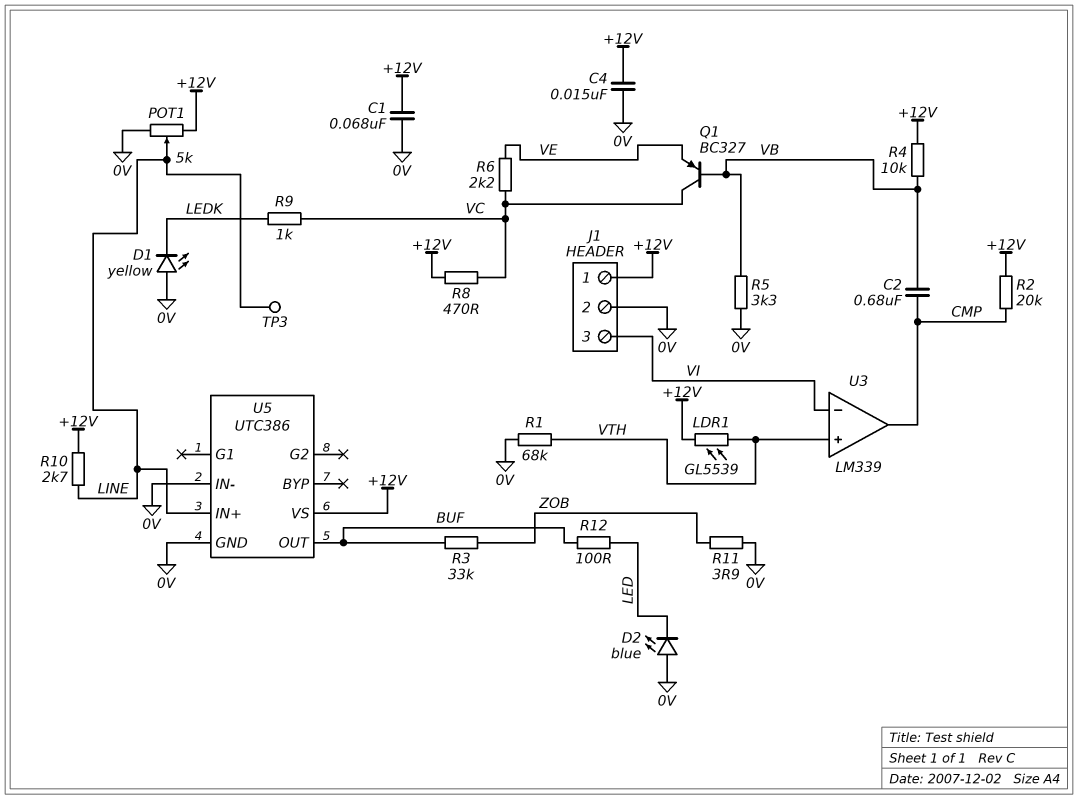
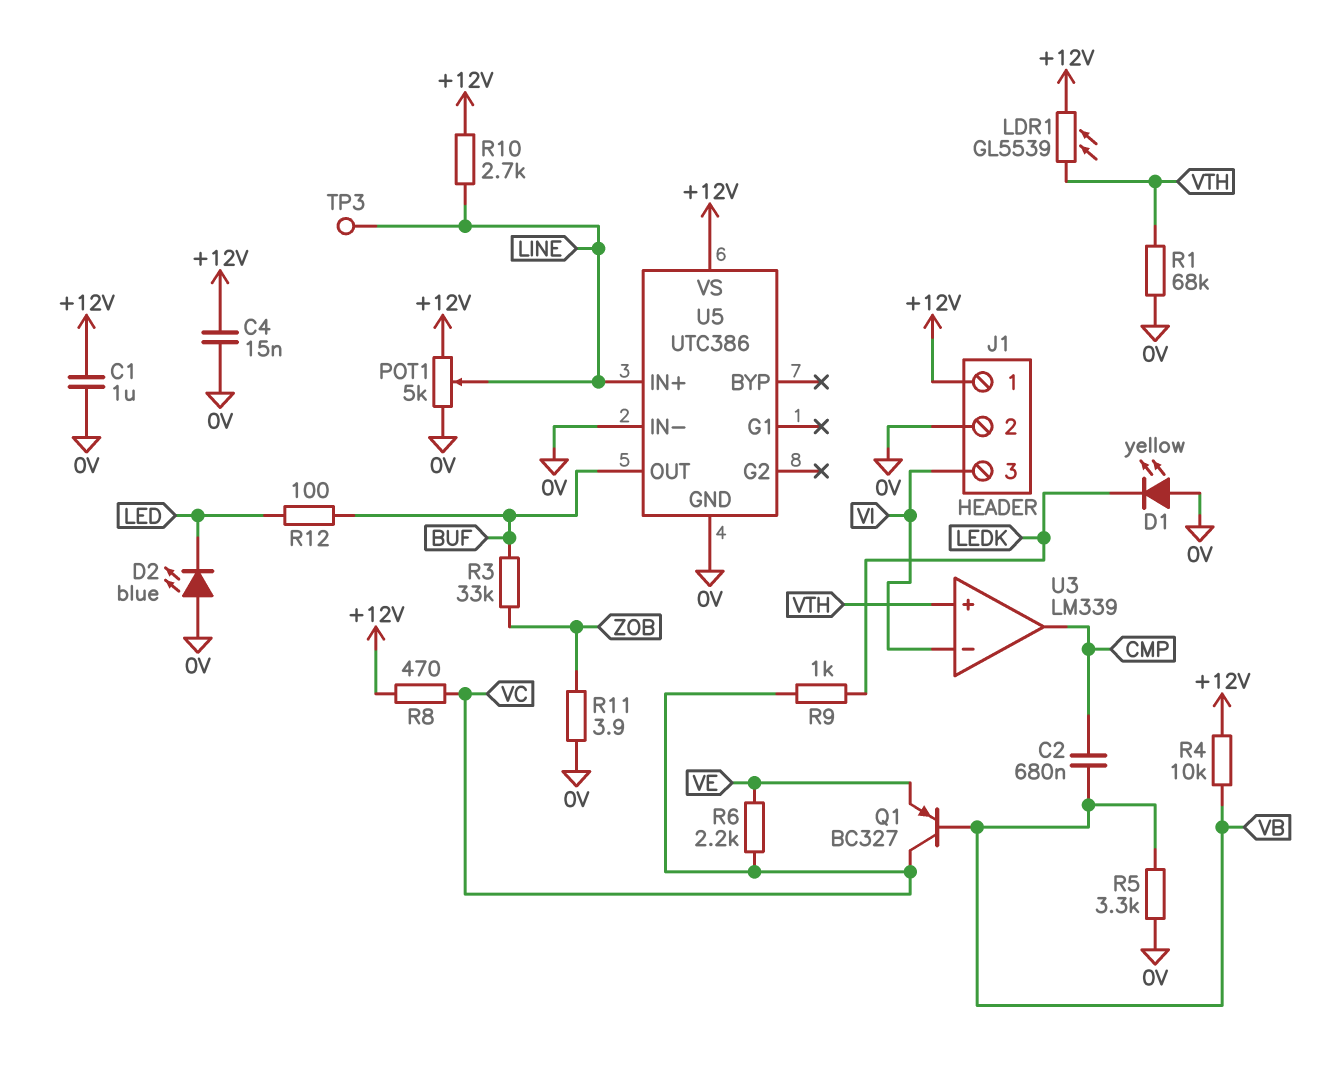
C1: 68nF (+12V, 0V) -> 1uF (+12V, 0V)
R2: 20k (+12V, CMP) -> none

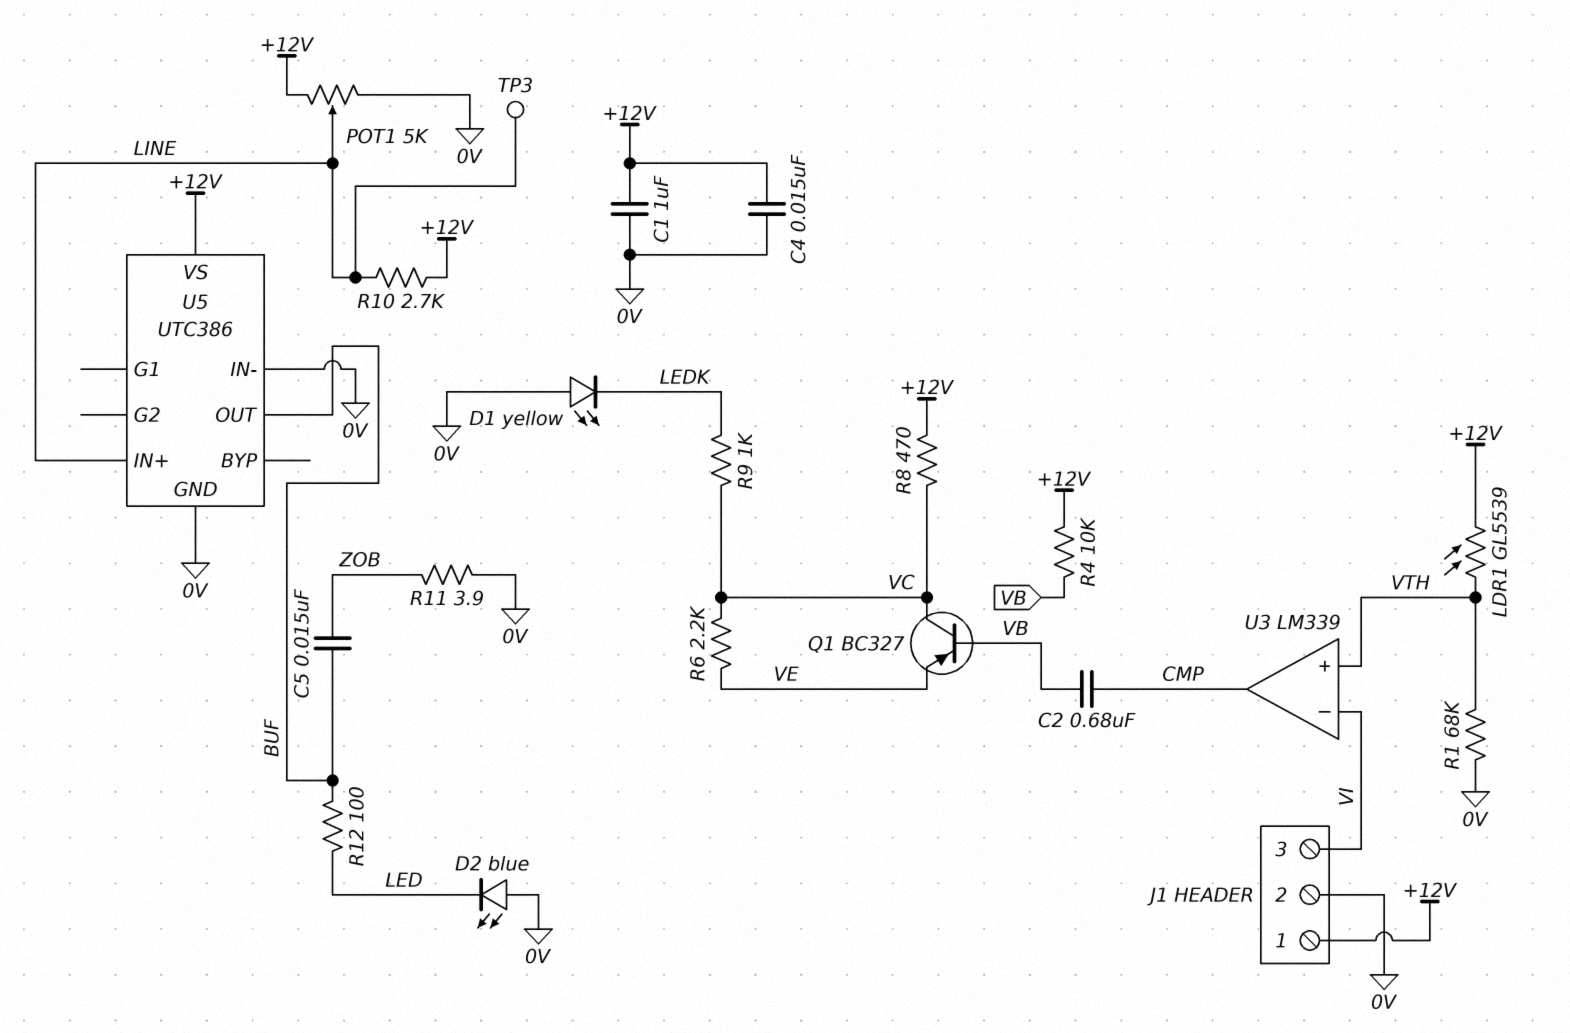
C5: none -> 15nF (BUF, ZOB)
R3: 33k (BUF, ZOB) -> none
R5: 3.3k (0V, VB) -> none

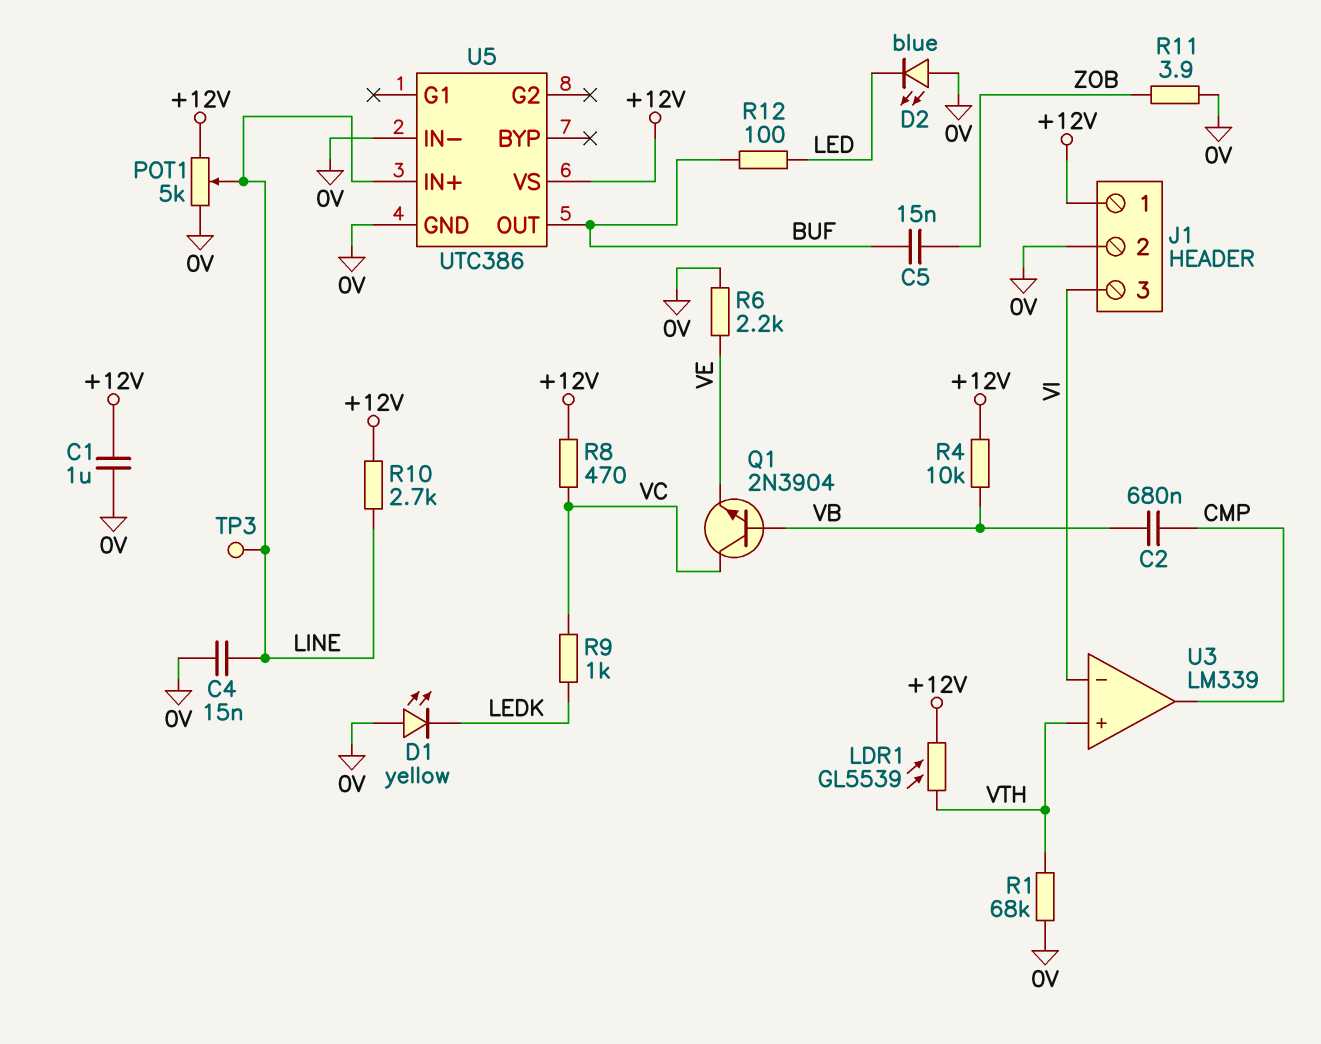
C4: 15nF (+12V, 0V) -> 15nF (0V, LINE)
Q1: PNP BC327 (B VB, C VC, E VE) -> NPN 2N3904 (B VB, C VC, E VE)
R6: 2.2k (VC, VE) -> 2.2k (0V, VE)

